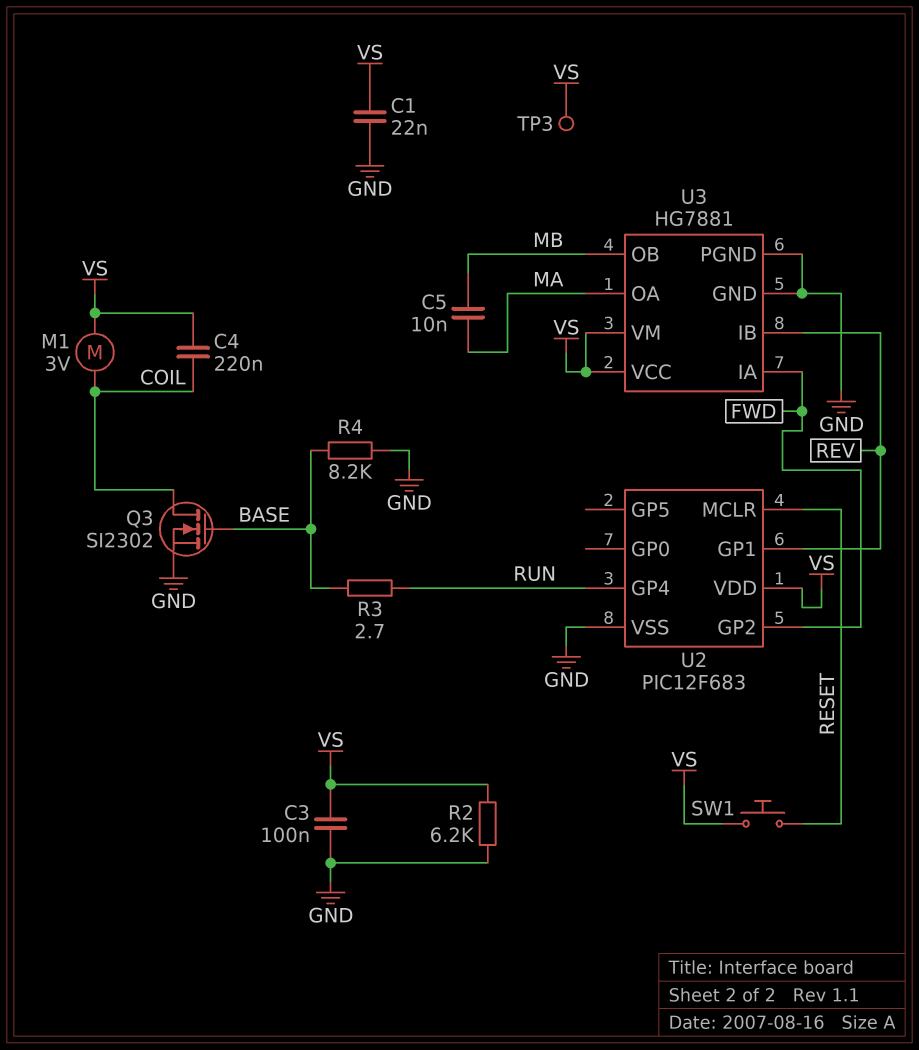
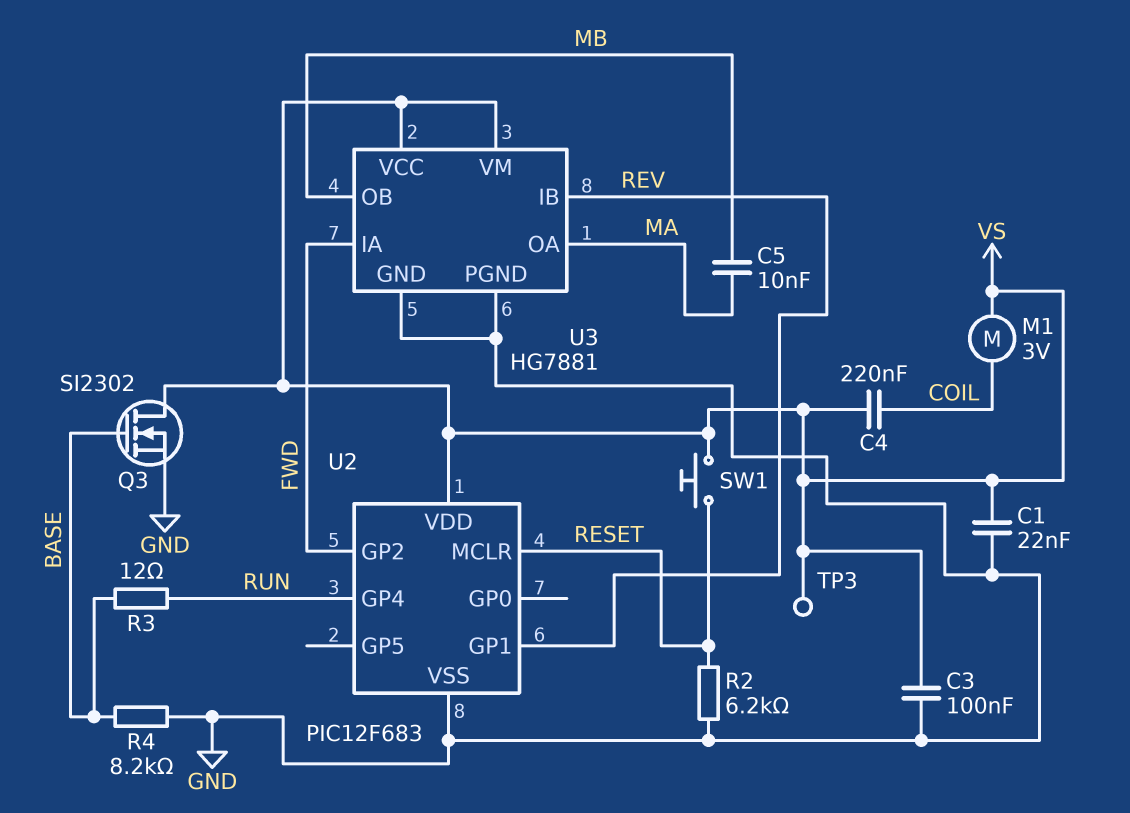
Q3: NMOS SI2302 (G BASE, D COIL, S GND) -> NMOS SI2302 (G BASE, D VS, S GND)
R2: 6.2k (GND, VS) -> 6.2k (GND, RESET)
R3: 2.7 (BASE, RUN) -> 12 (BASE, RUN)

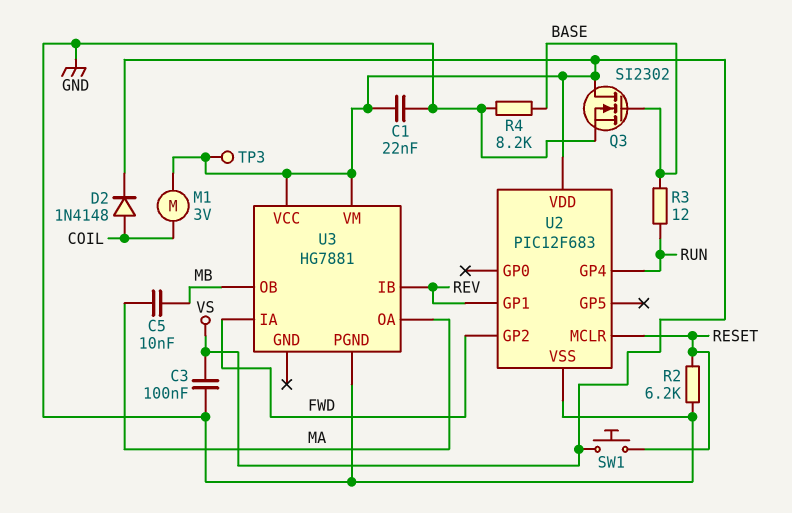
C4: 220nF (COIL, VS) -> none
D2: none -> diode 1N4148 (A COIL, K VS)
U3 pin GND: GND -> none

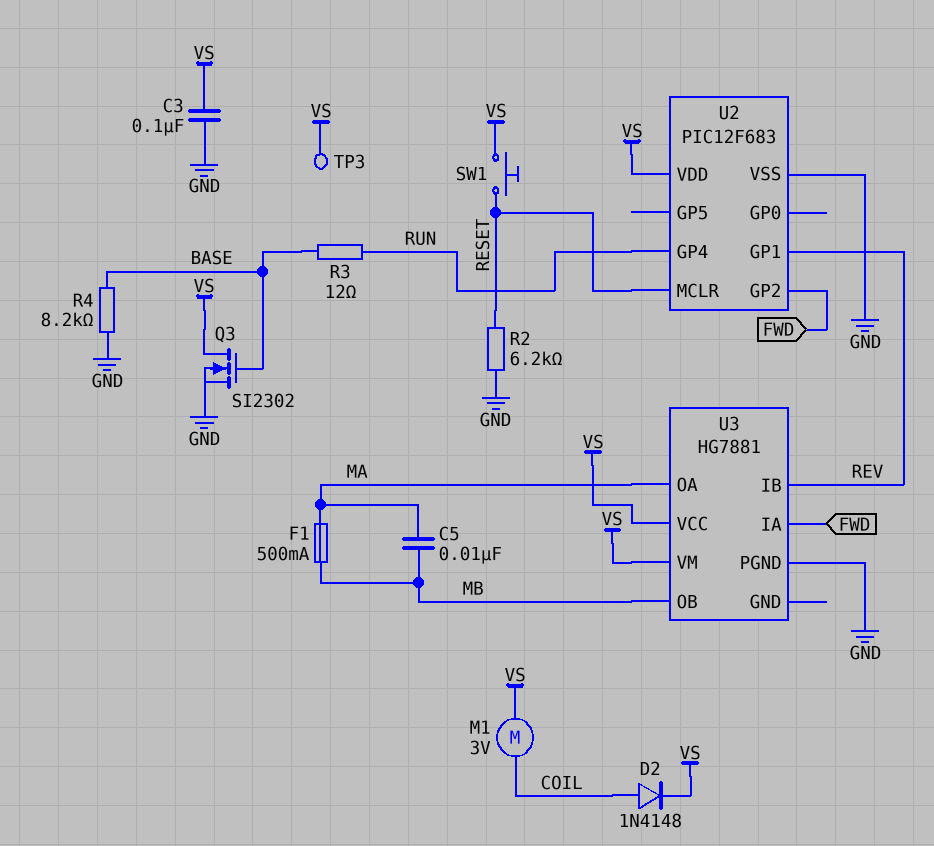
C1: 22nF (GND, VS) -> none
F1: none -> 500mA (MA, MB)

